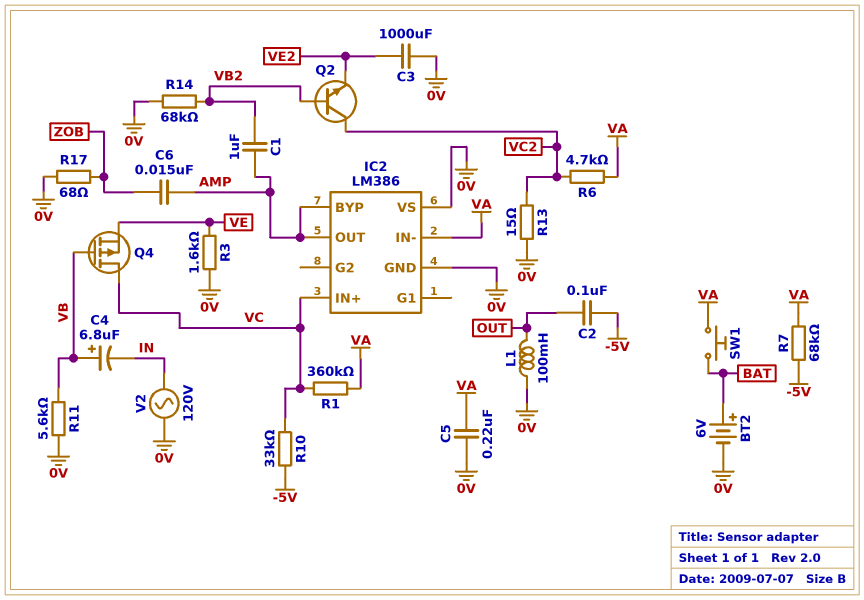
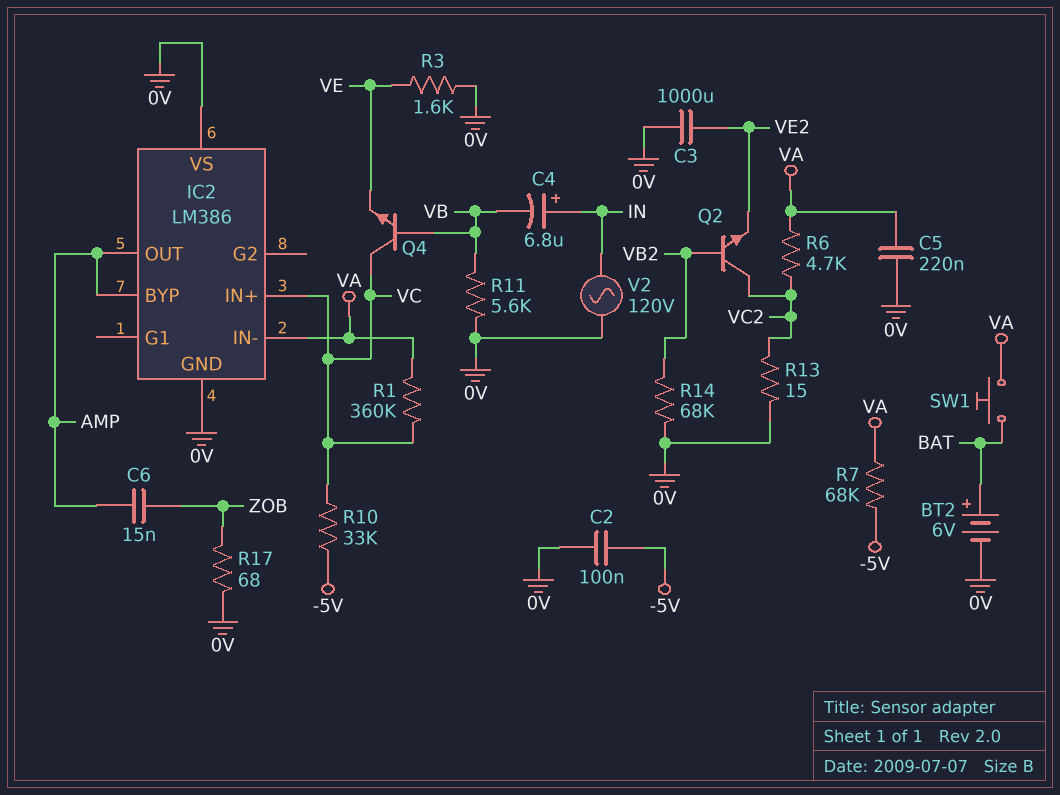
C1: 1uF (AMP, VB2) -> none
C2: 100nF (-5V, OUT) -> 100nF (-5V, 0V)
C4: 6.8uF (plus VB, minus IN) -> 6.8uF (plus IN, minus VB)
L1: 100mH (0V, OUT) -> none
Q4: PMOS (G VB, D VC, S VE) -> NPN (B VB, C VC, E VE)

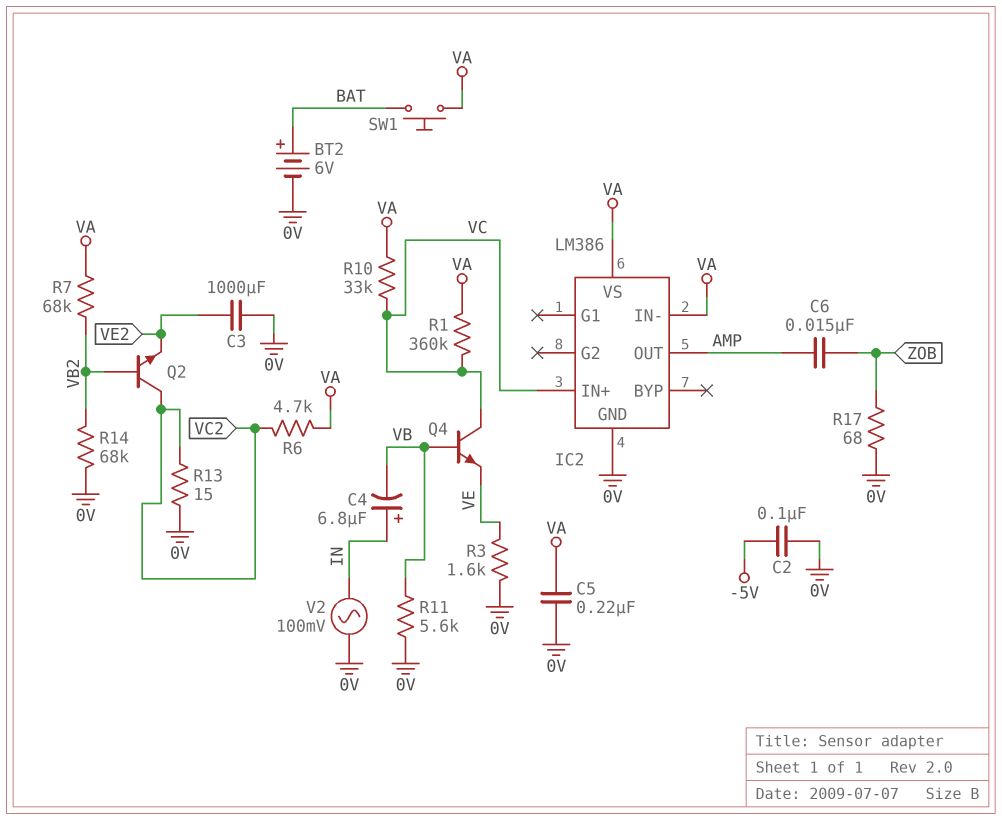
IC2 pin BYP: AMP -> none
IC2 pin VS: 0V -> VA
R7: 68k (-5V, VA) -> 68k (VA, VB2)
R10: 33k (-5V, VC) -> 33k (VA, VC)
V2: AC 120V (0V, IN) -> AC 100mV (0V, IN)

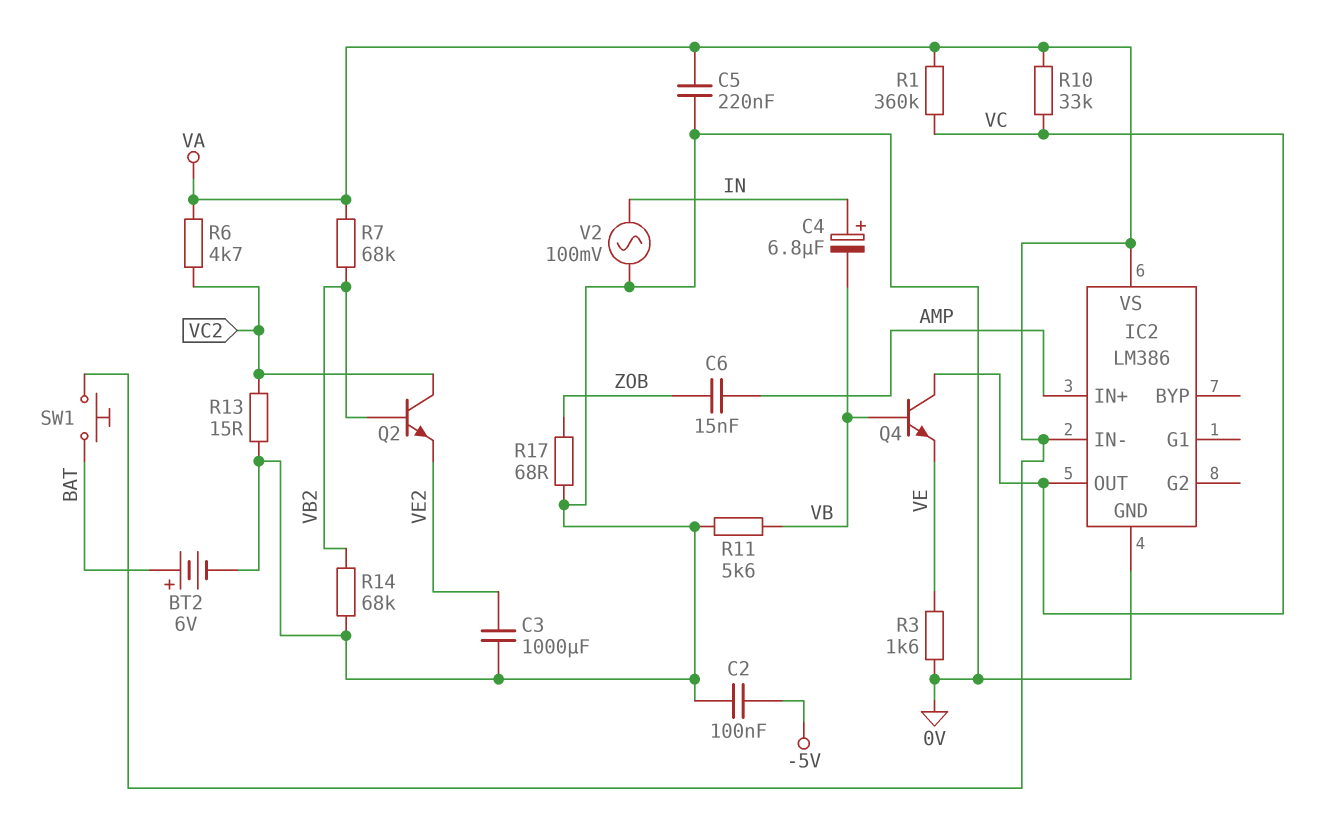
IC2 pin IN+: VC -> AMP
IC2 pin OUT: AMP -> VC

